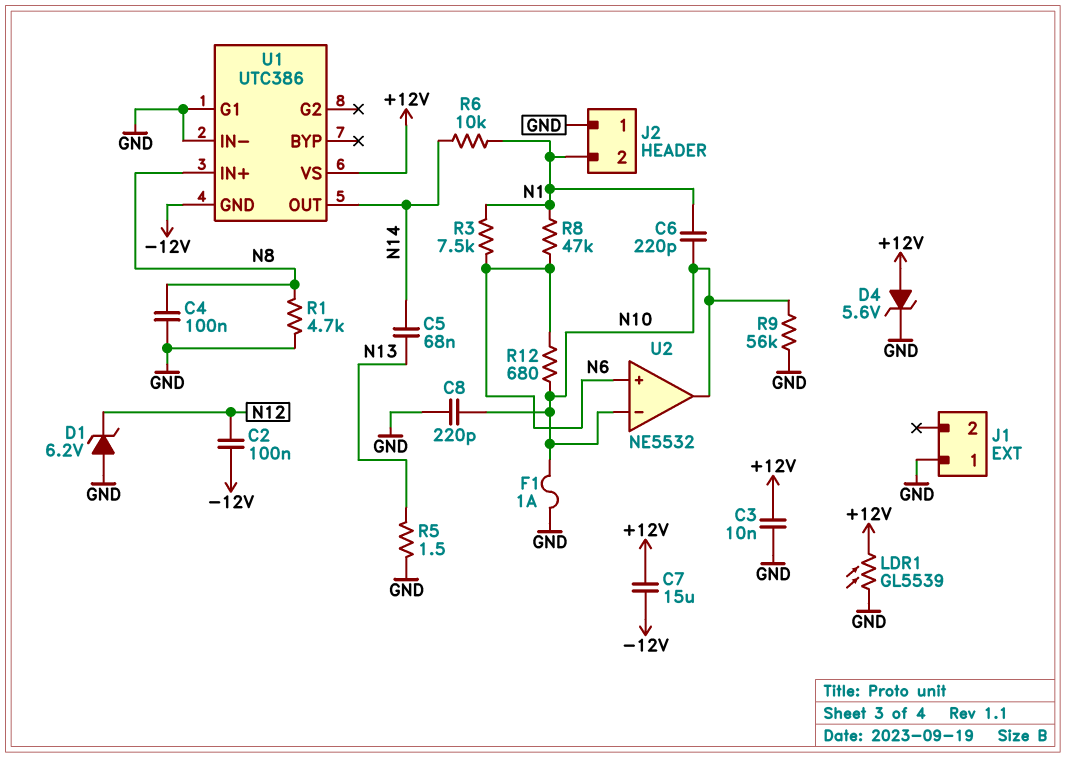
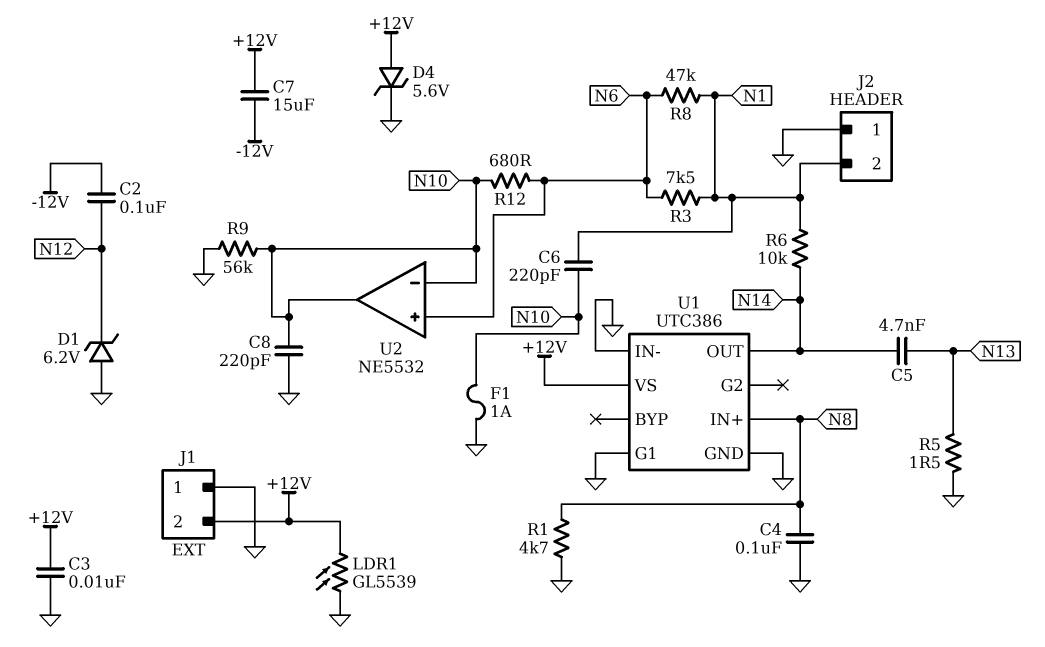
C5: 68nF (N13, N14) -> 4.7nF (N13, N14)
J1 pin 2: none -> +12V
U1 pin GND: -12V -> GND

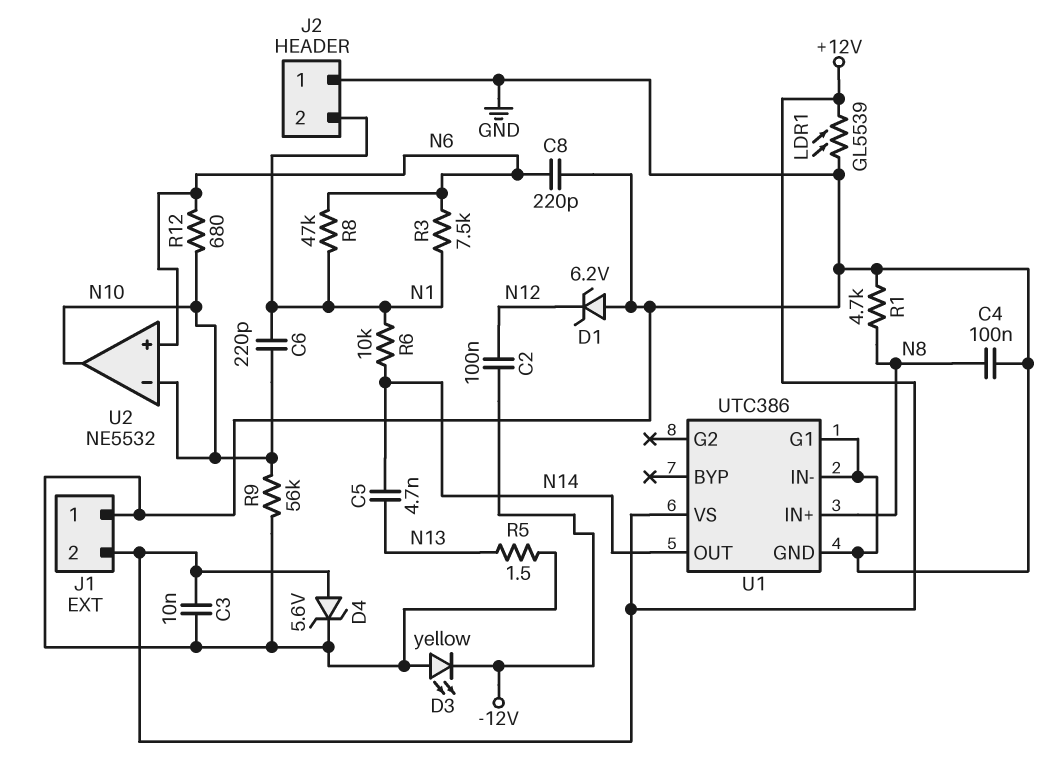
C7: 15uF (+12V, -12V) -> none
C8: 220pF (GND, N10) -> 220pF (GND, N6)
D3: none -> LED yellow (A GND, K -12V)
F1: 1A (GND, N10) -> none

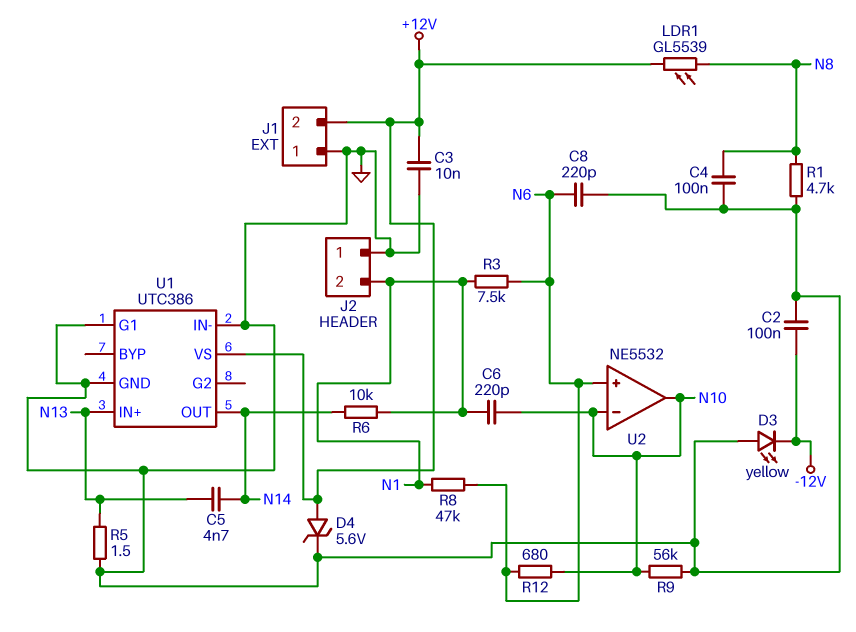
C2: 100nF (-12V, N12) -> 100nF (-12V, GND)
D1: zener 6.2V (A GND, K N12) -> none
LDR1: GL5539 (+12V, GND) -> GL5539 (+12V, N8)
U1 pin IN+: N8 -> N13

